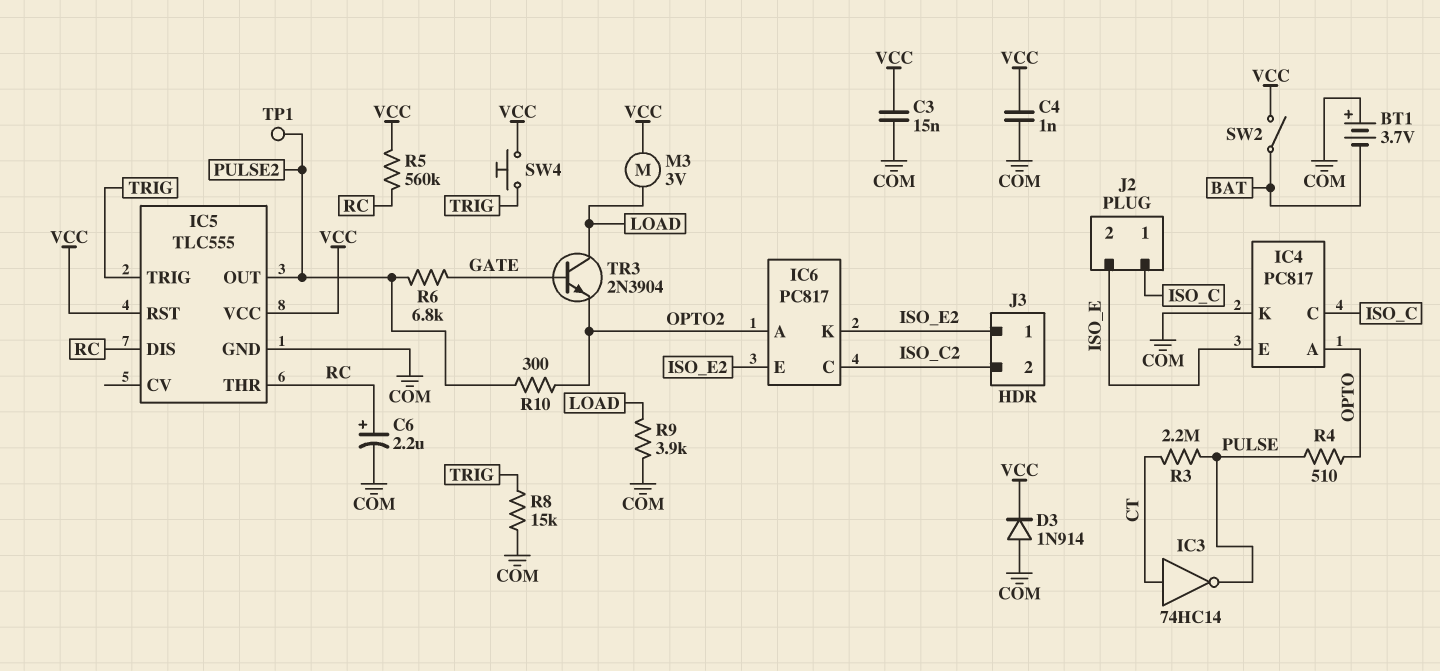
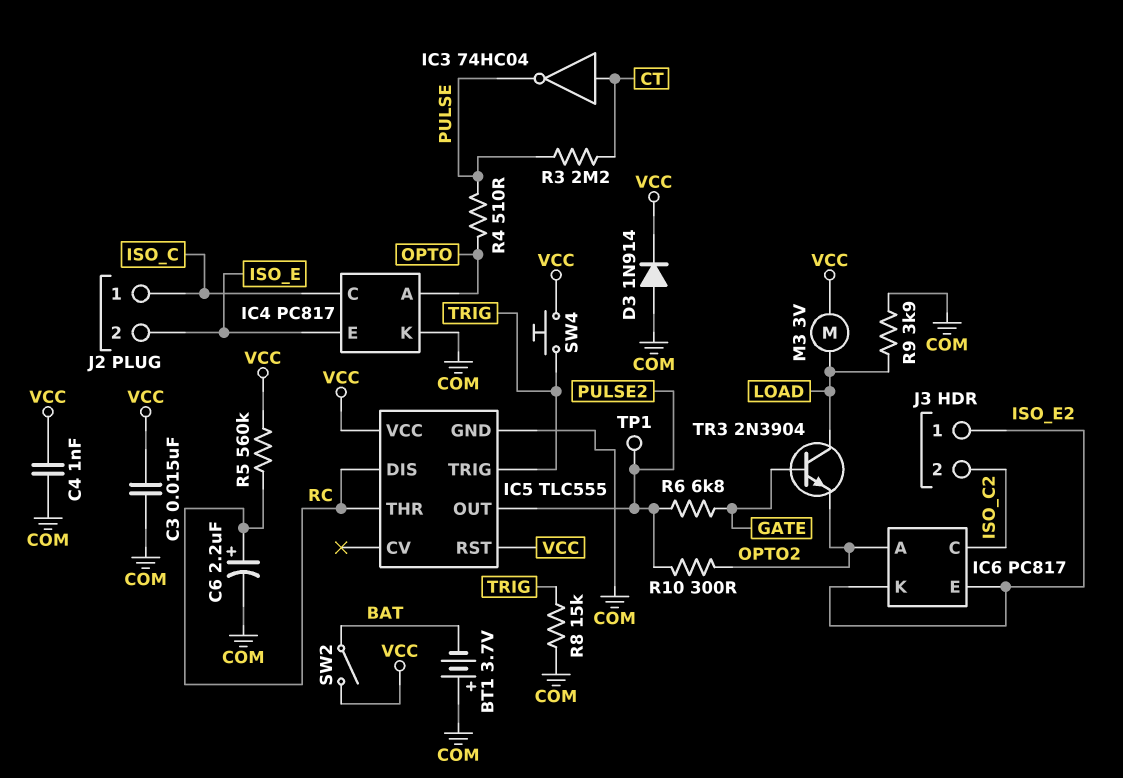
IC3: NOT 74HC14 (in CT, out PULSE) -> NOT 74HC04 (in CT, out PULSE)

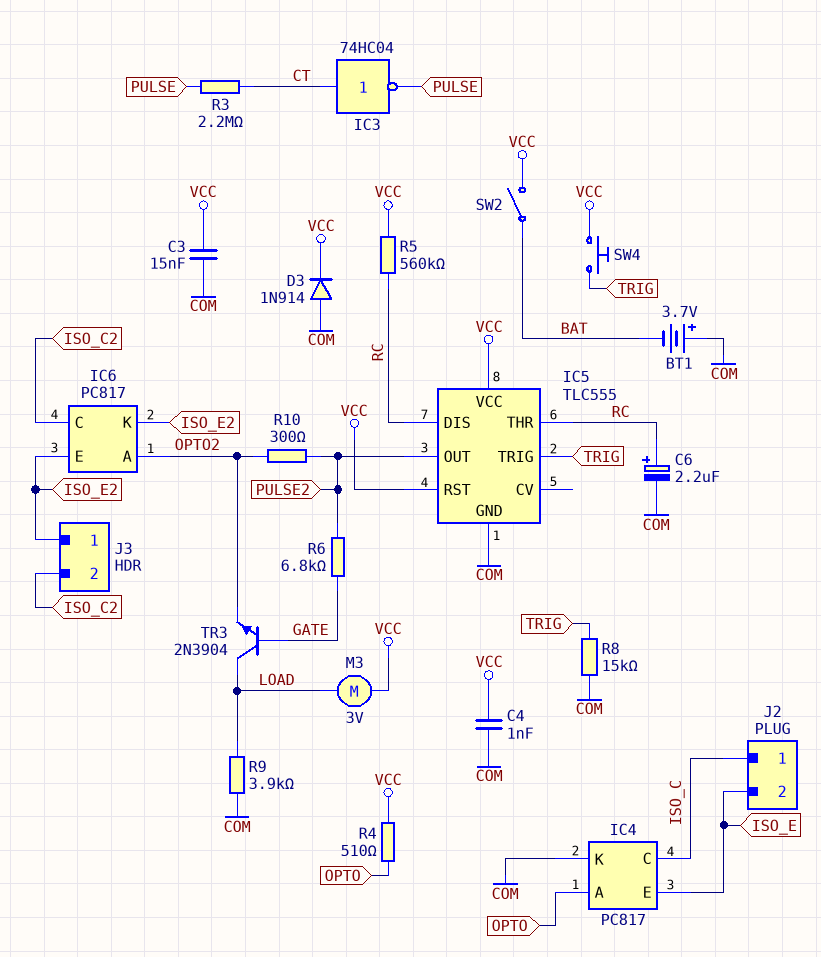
R4: 510 (OPTO, PULSE) -> 510 (OPTO, VCC)
TP1: test point (PULSE2) -> none

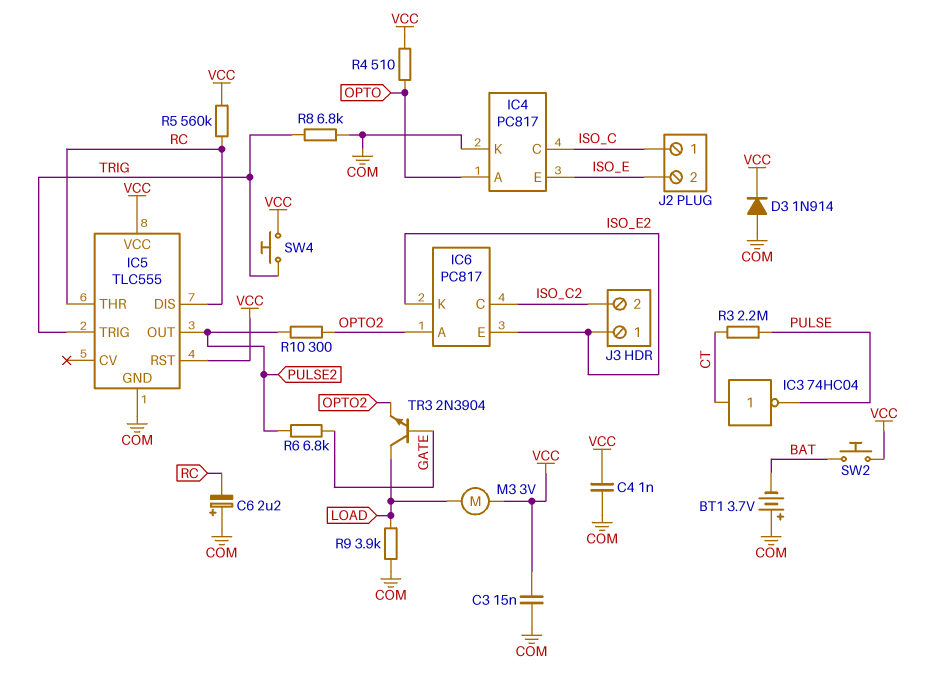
C6: 2.2uF (plus RC, minus COM) -> 2.2uF (plus COM, minus RC)
R8: 15k (COM, TRIG) -> 6.8k (COM, TRIG)
SW2: switch (BAT, VCC) -> button (BAT, VCC)

